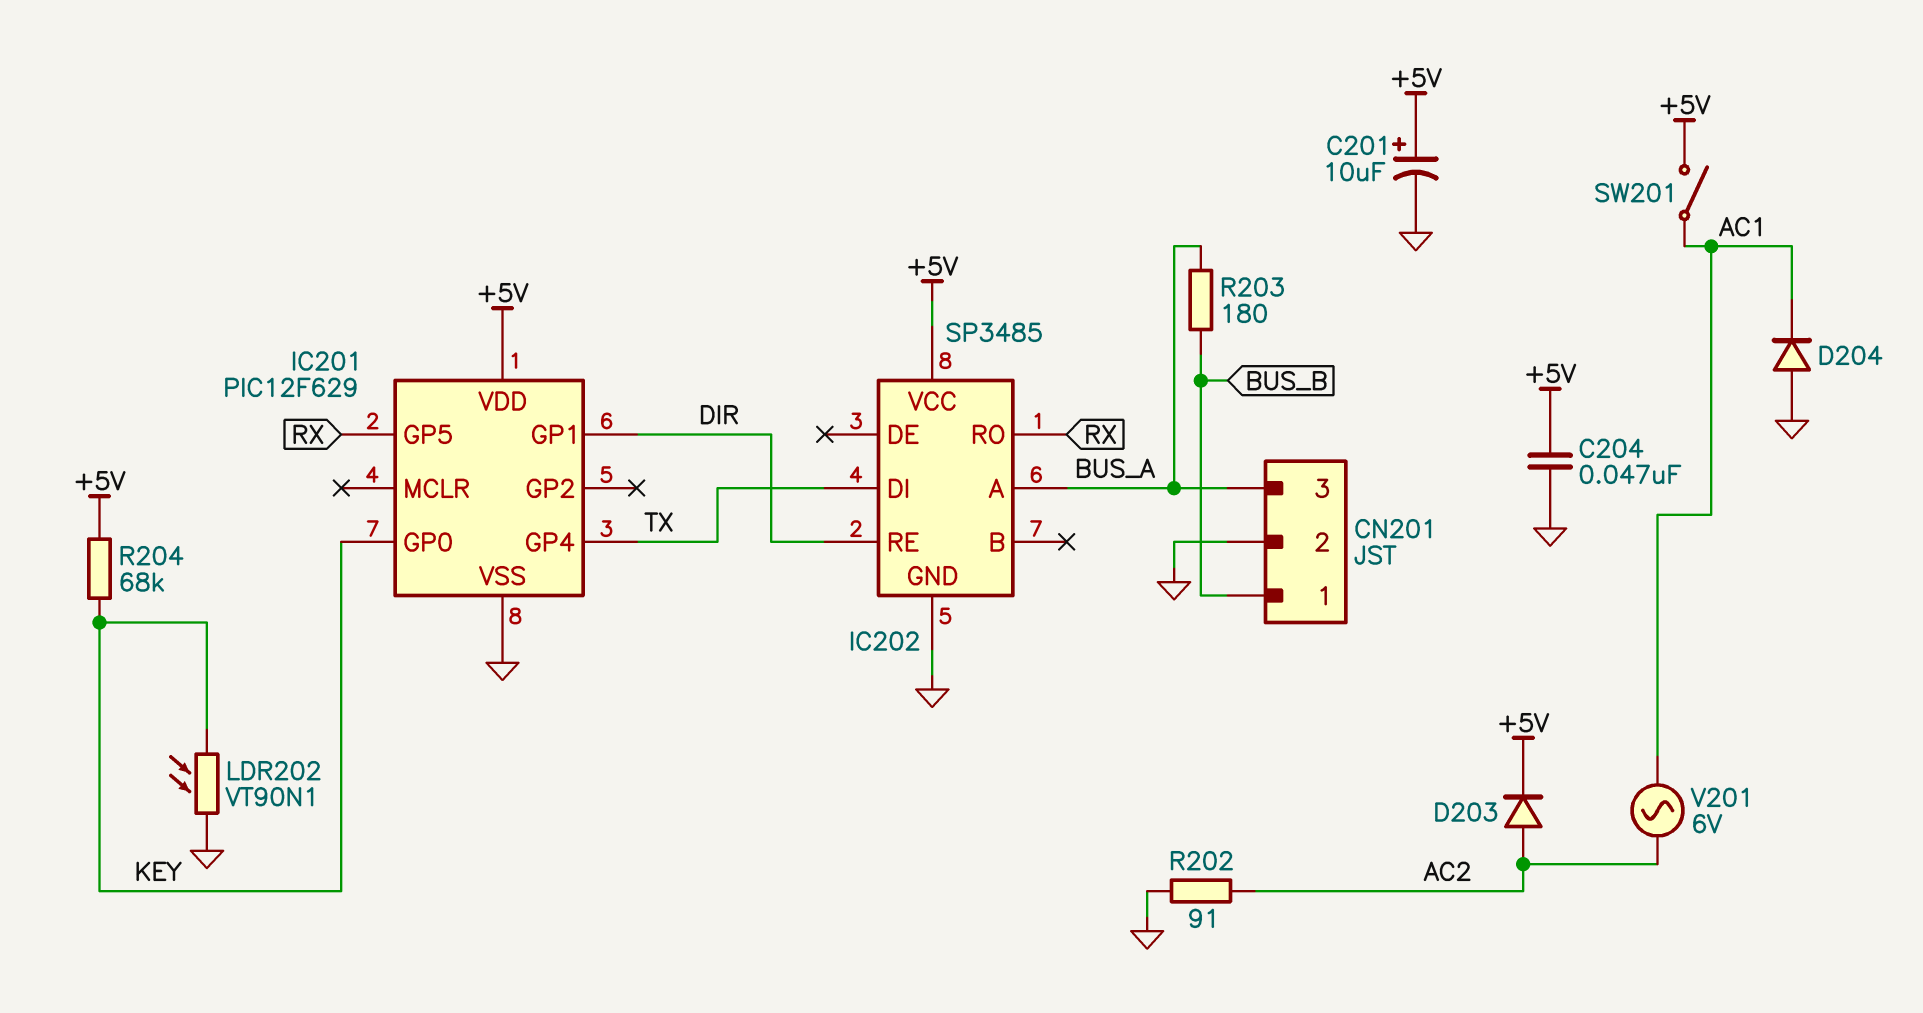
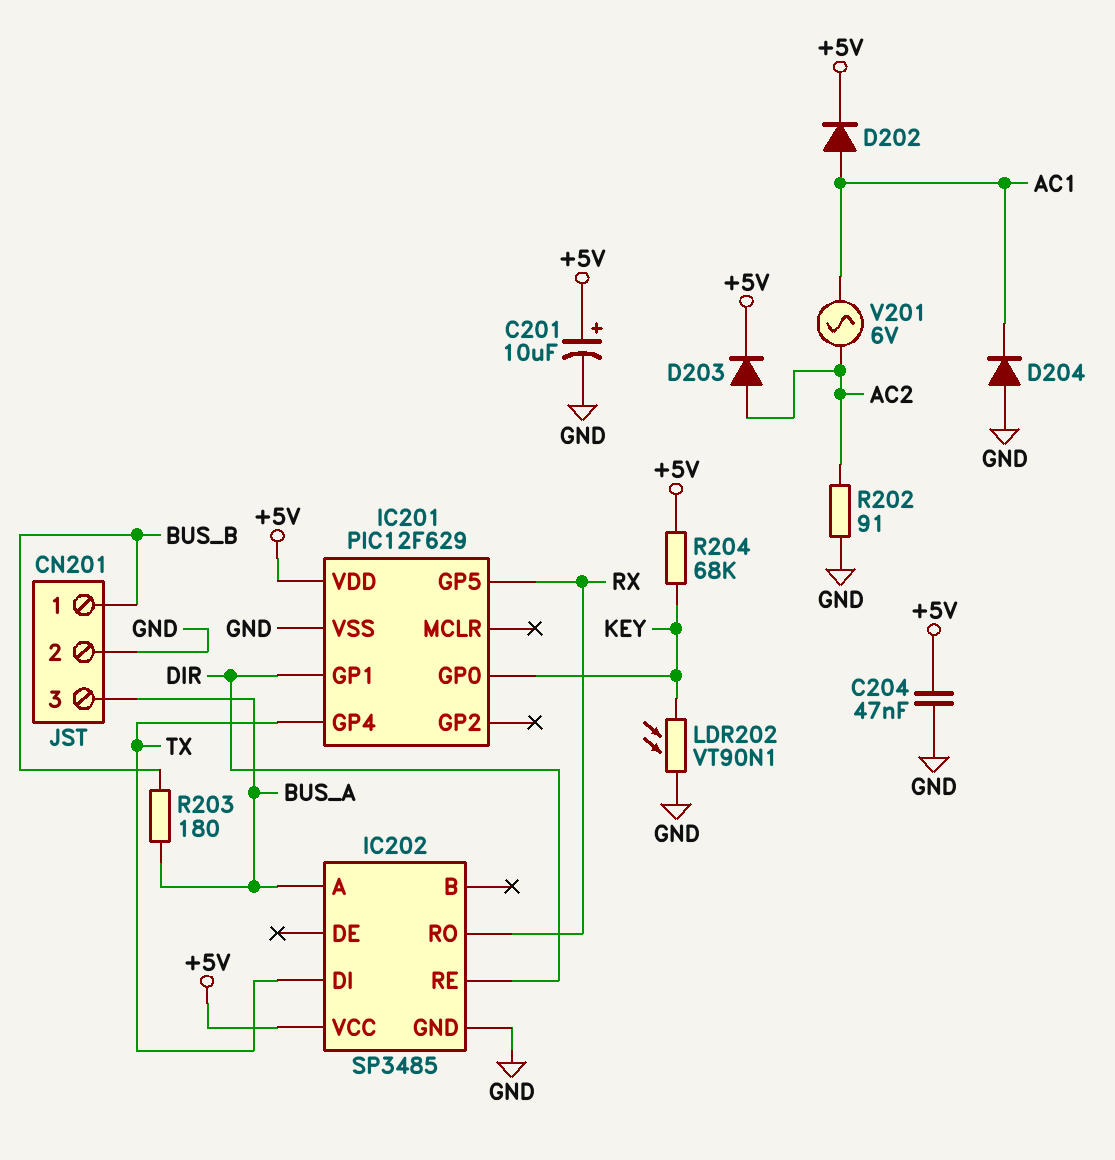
D202: none -> diode (A AC1, K +5V)
SW201: switch (+5V, AC1) -> none

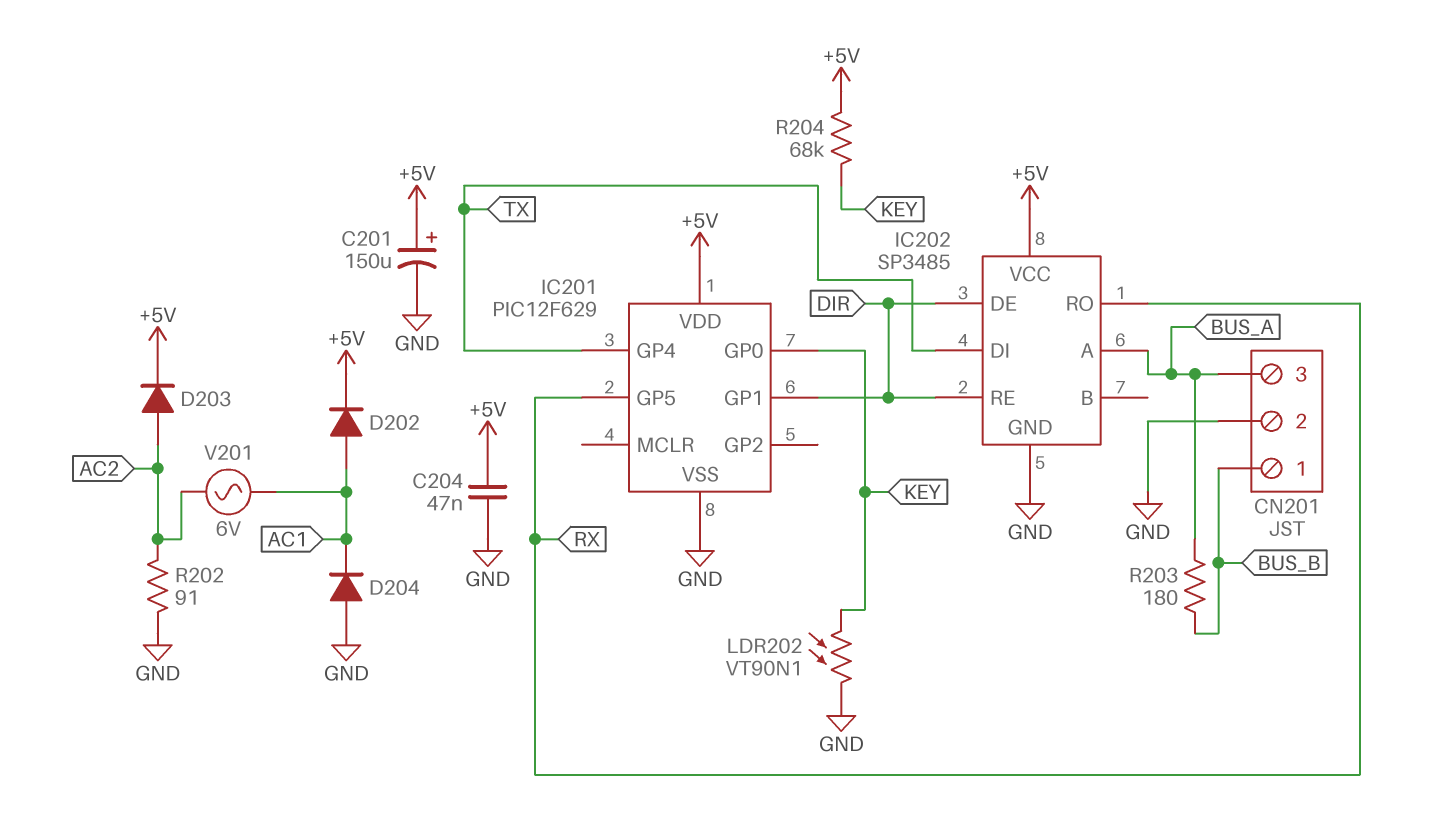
C201: 10uF (plus +5V, minus GND) -> 150uF (plus +5V, minus GND)
IC202 pin DE: none -> DIR

